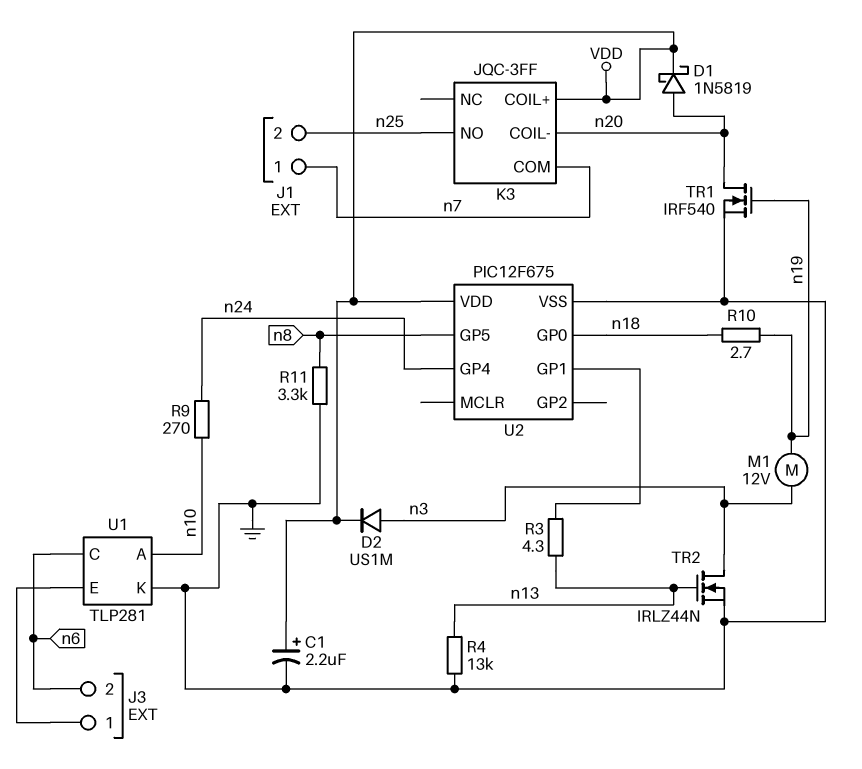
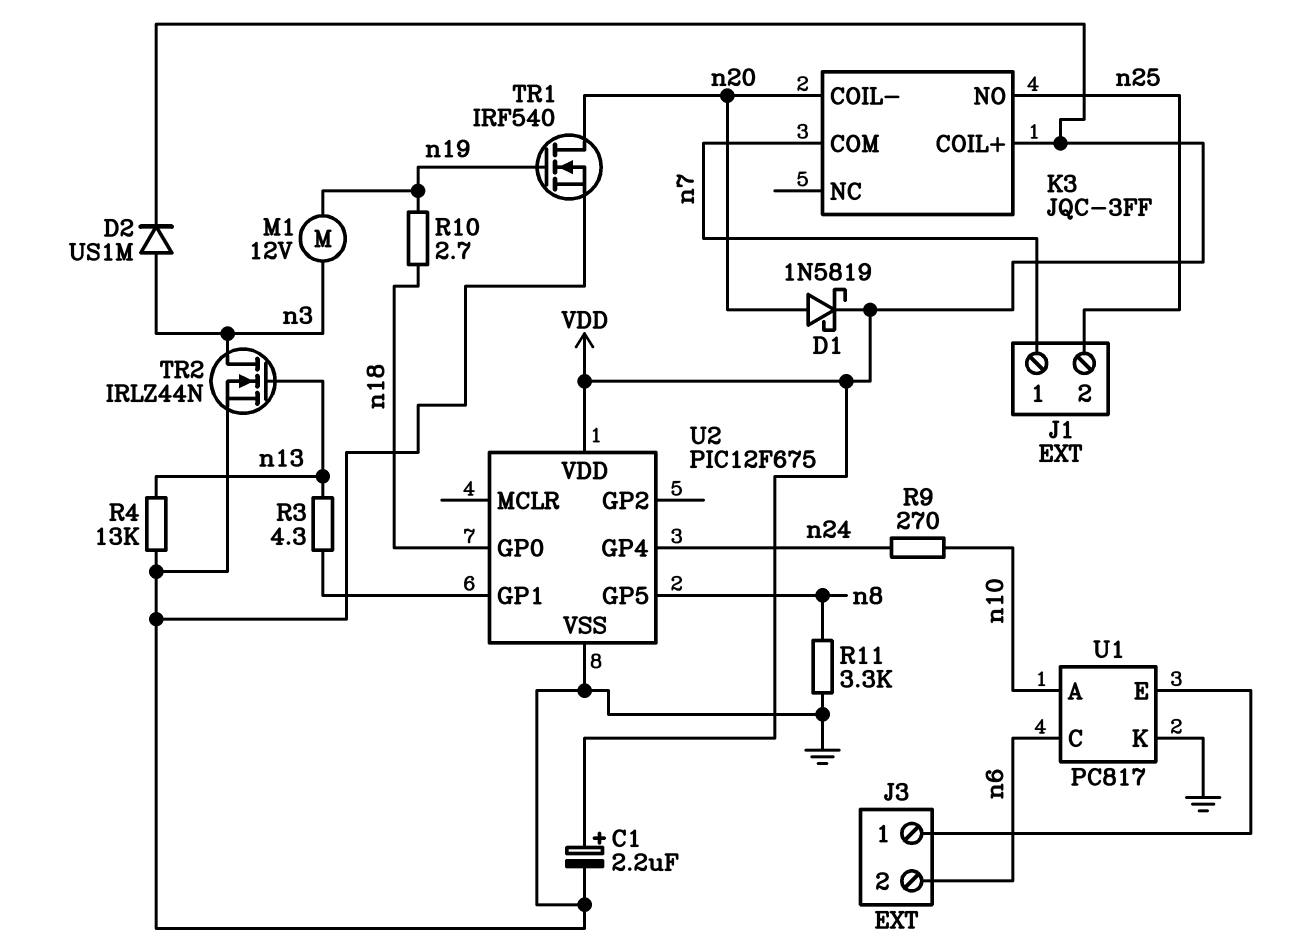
U1: TLP281 -> PC817

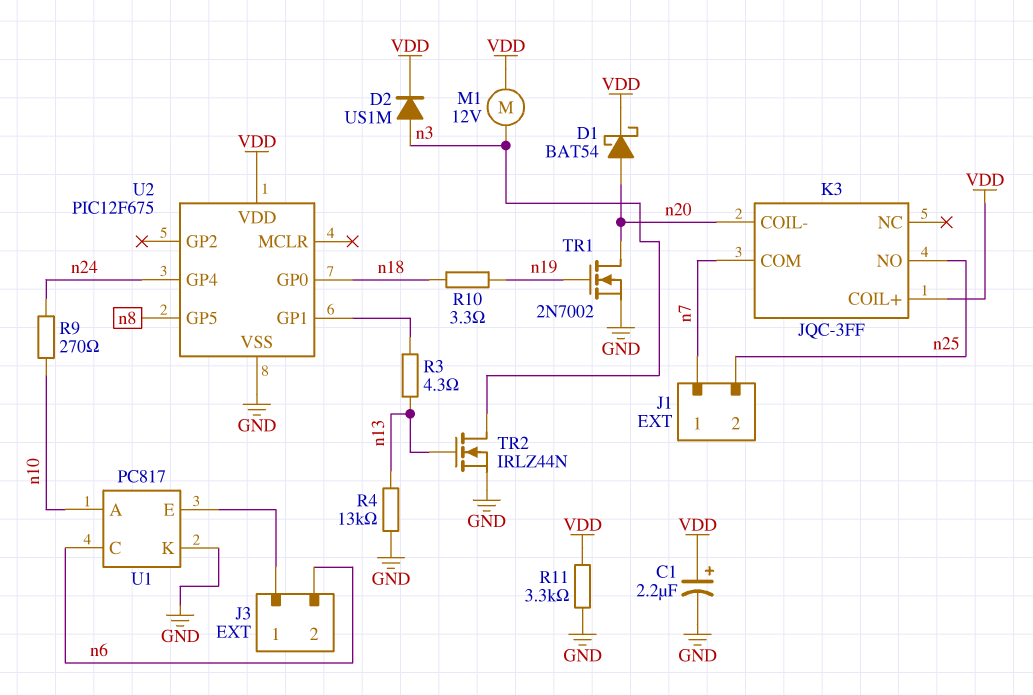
D1: schottky 1N5819 (A n20, K VDD) -> schottky BAT54 (A n20, K VDD)
M1: motor 12V (n3, n19) -> motor 12V (VDD, n3)
R10: 2.7 (n18, n19) -> 3.3 (n18, n19)
R11: 3.3k (GND, n8) -> 3.3k (GND, VDD)
TR1: NMOS IRF540 (G n19, D n20, S GND) -> NMOS 2N7002 (G n19, D n20, S GND)

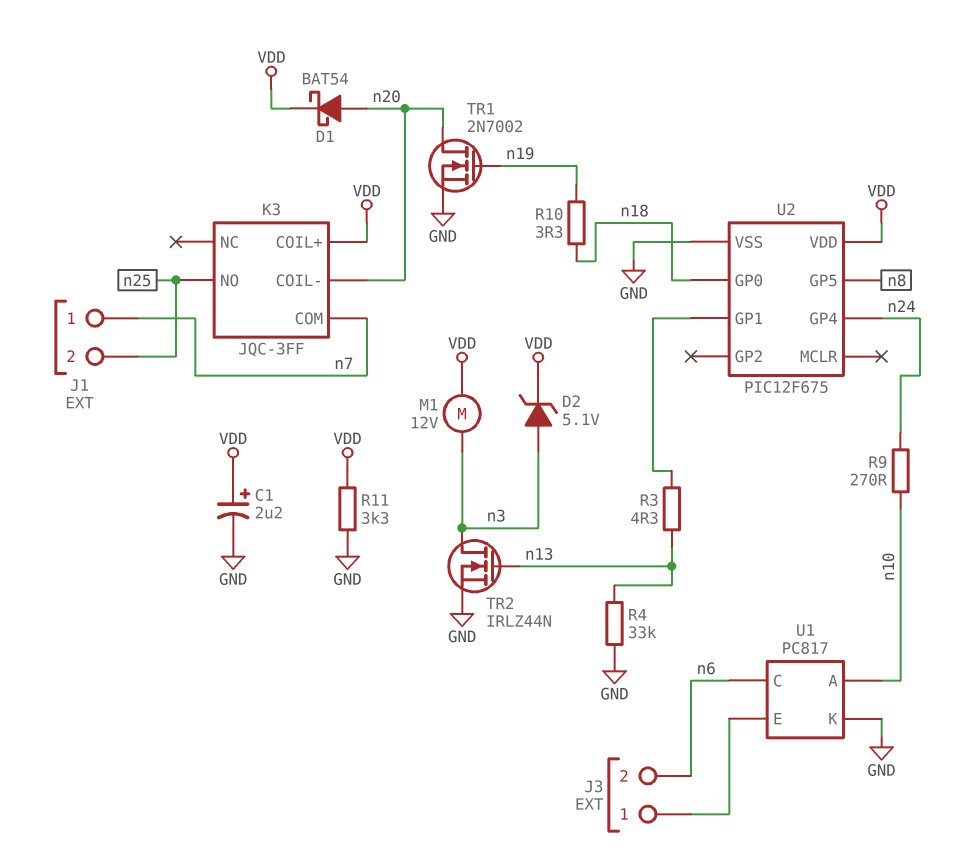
D2: diode US1M (A n3, K VDD) -> zener 5.1V (A n3, K VDD)
R4: 13k (GND, n13) -> 33k (GND, n13)

